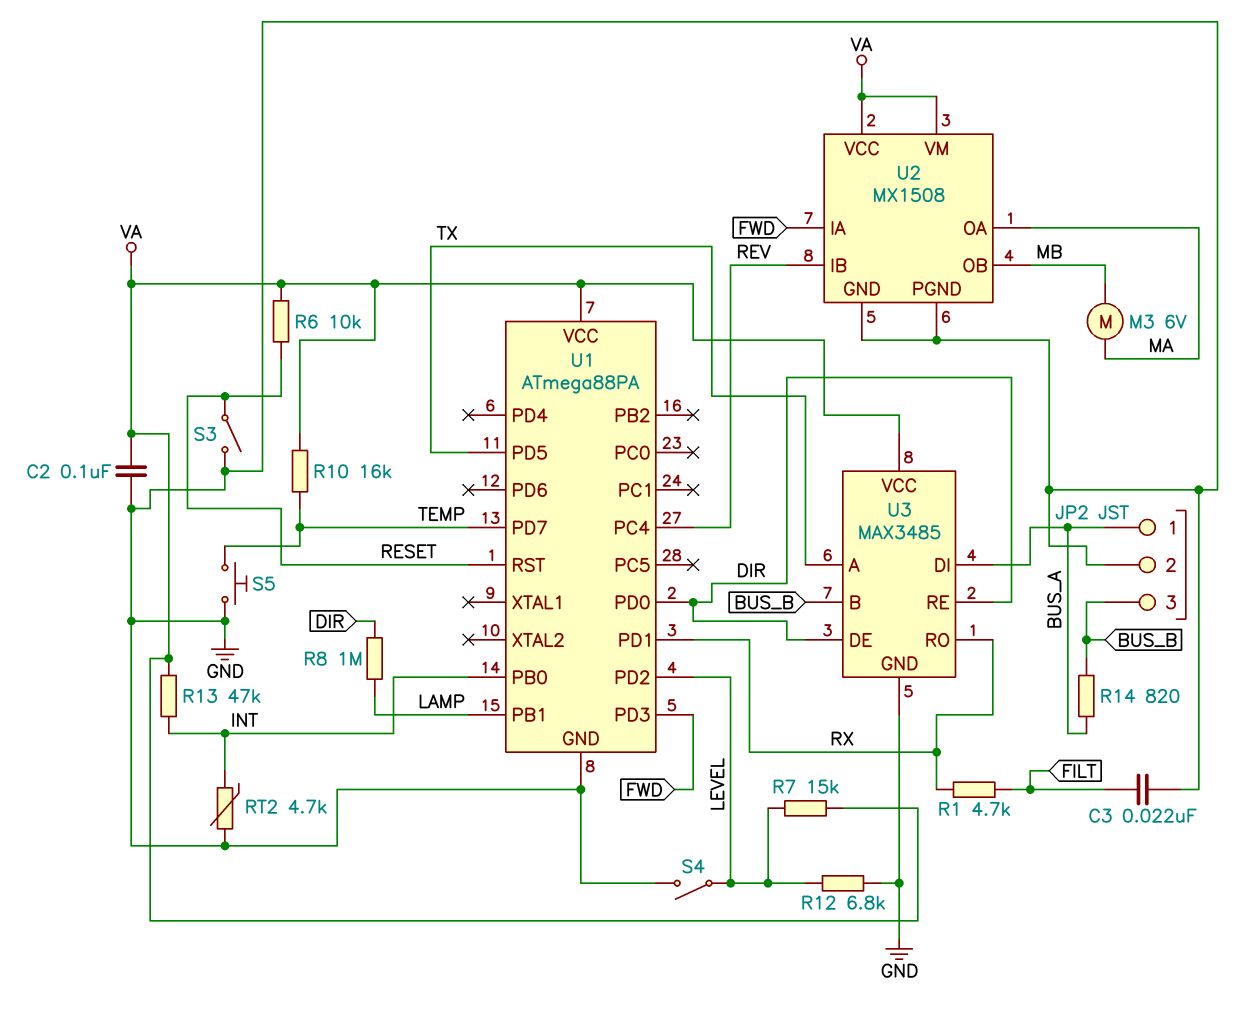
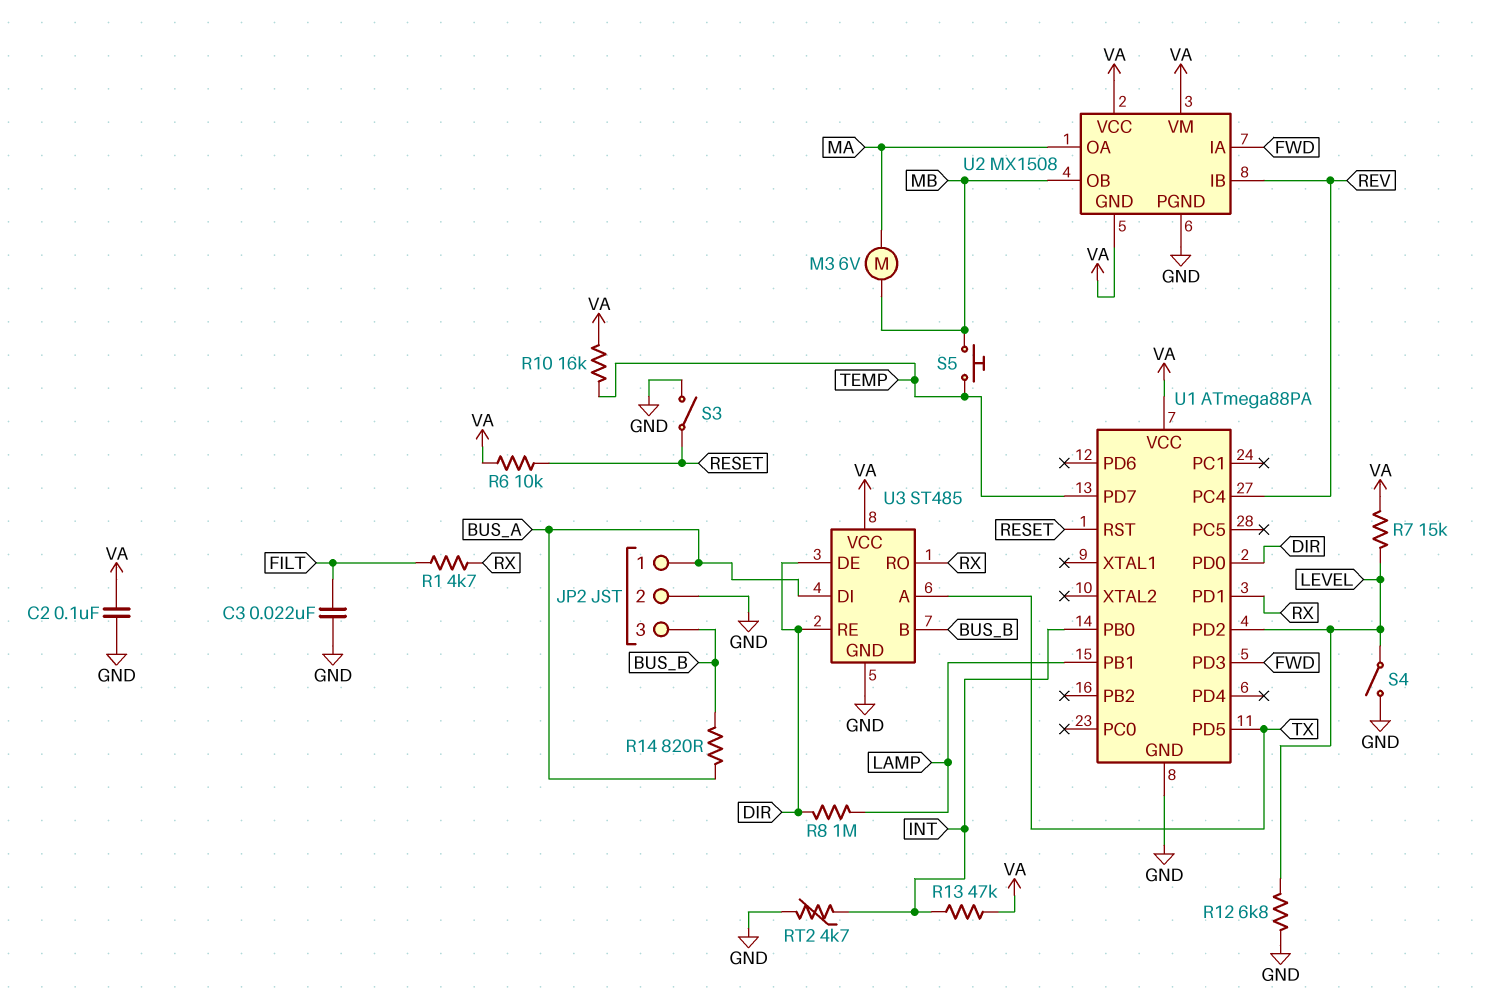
S5: button (GND, TEMP) -> button (MB, TEMP)
U2 pin GND: GND -> VA
U3: MAX3485 -> ST485

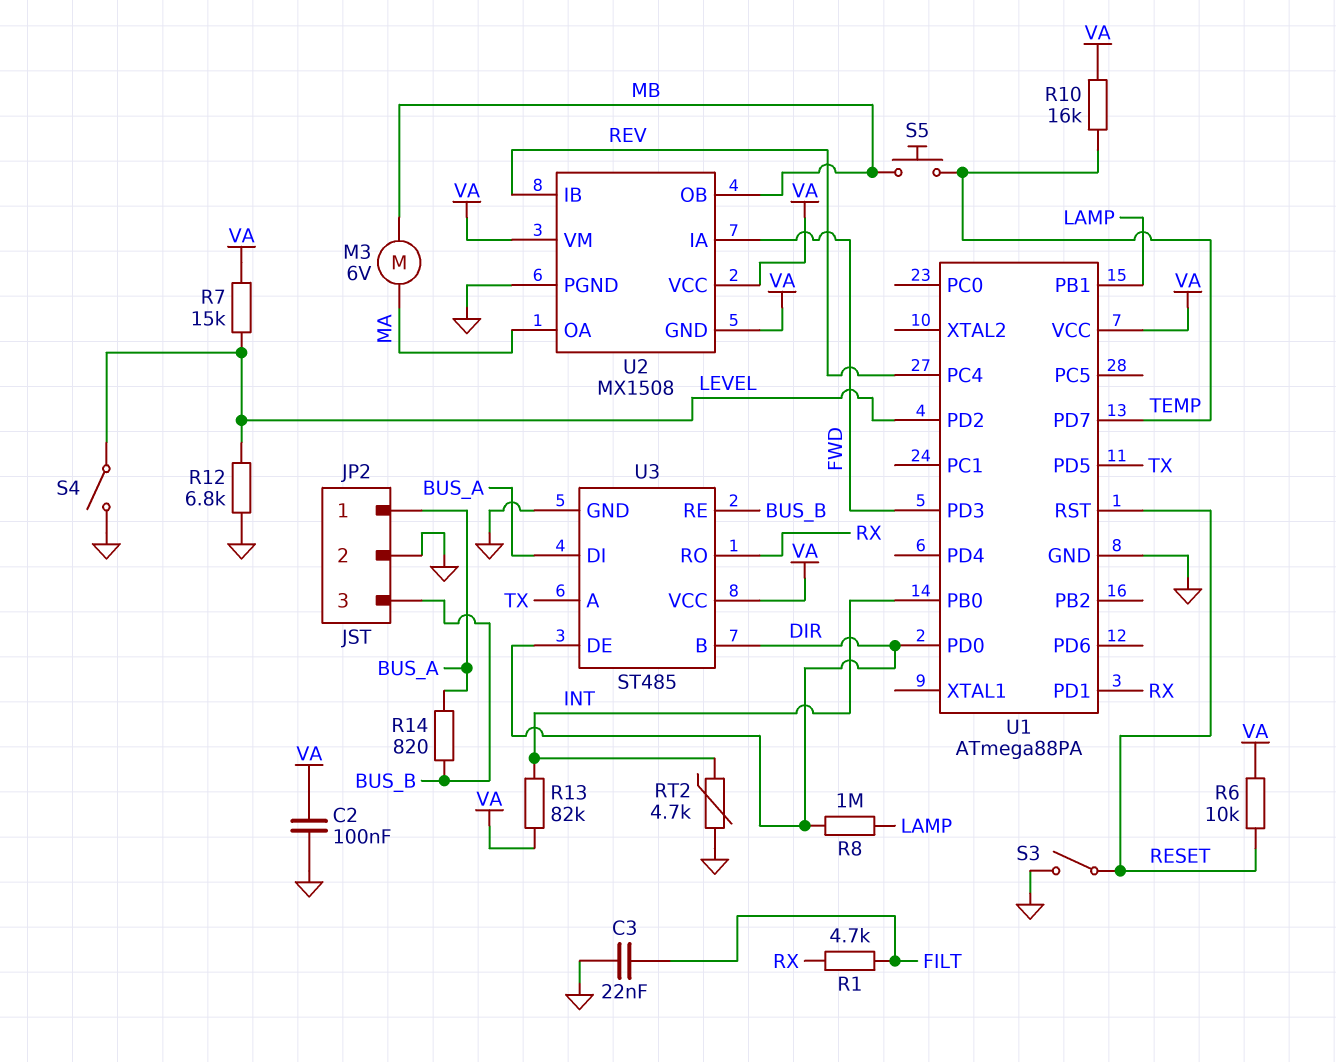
R13: 47k (INT, VA) -> 82k (INT, VA)
U3 pin B: BUS_B -> DIR
U3 pin RE: DIR -> BUS_B

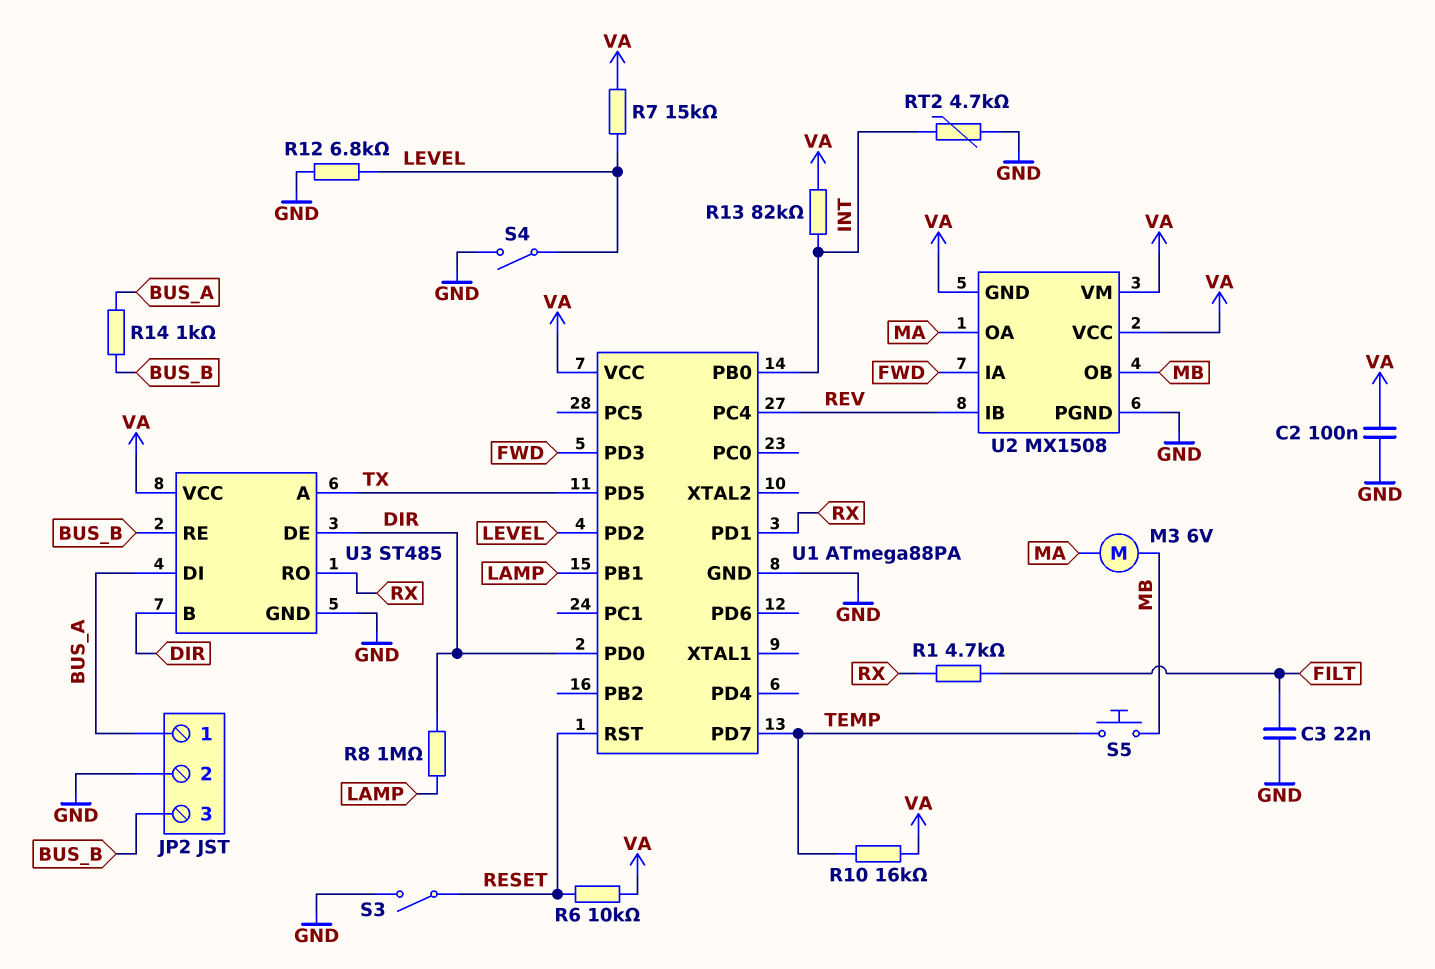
R14: 820 (BUS_A, BUS_B) -> 1k (BUS_A, BUS_B)

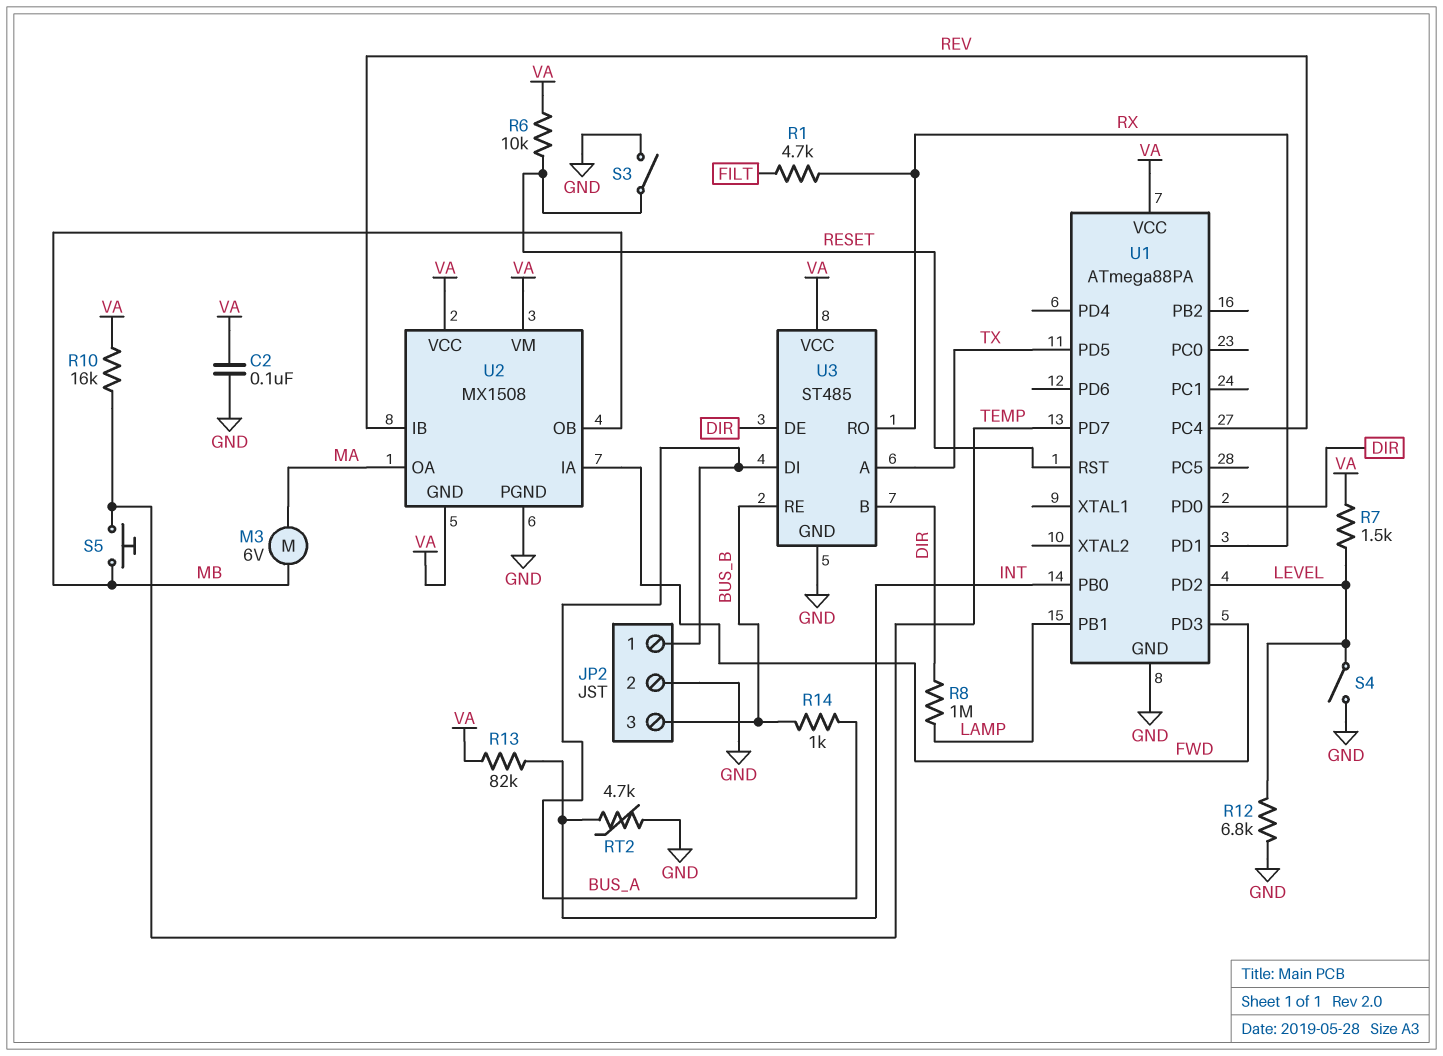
C3: 22nF (FILT, GND) -> none
R7: 15k (LEVEL, VA) -> 1.5k (LEVEL, VA)

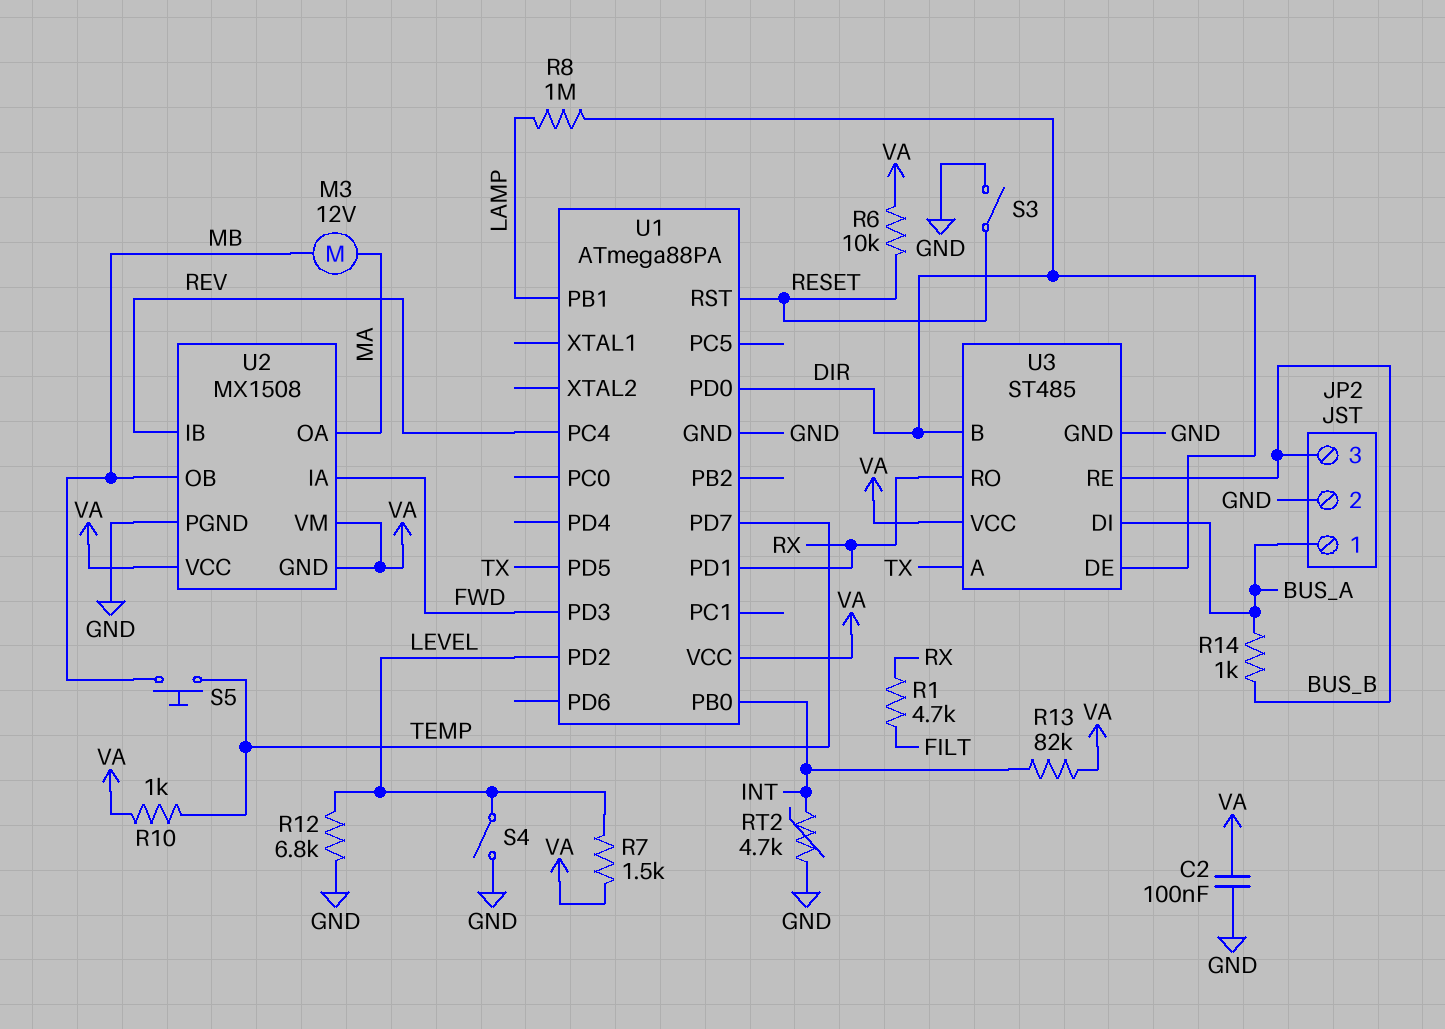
M3: motor 6V (MA, MB) -> motor 12V (MA, MB)
R10: 16k (TEMP, VA) -> 1k (TEMP, VA)

